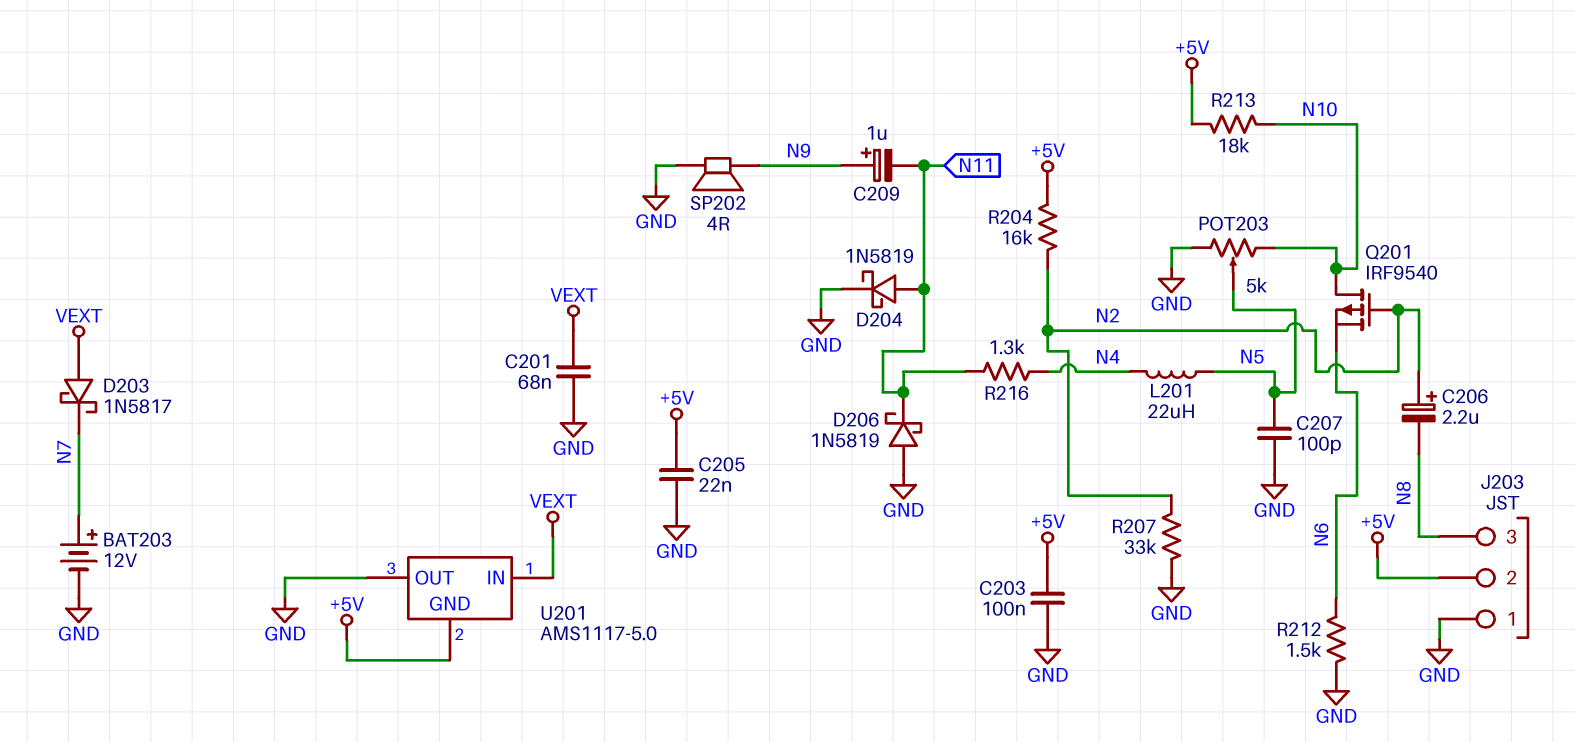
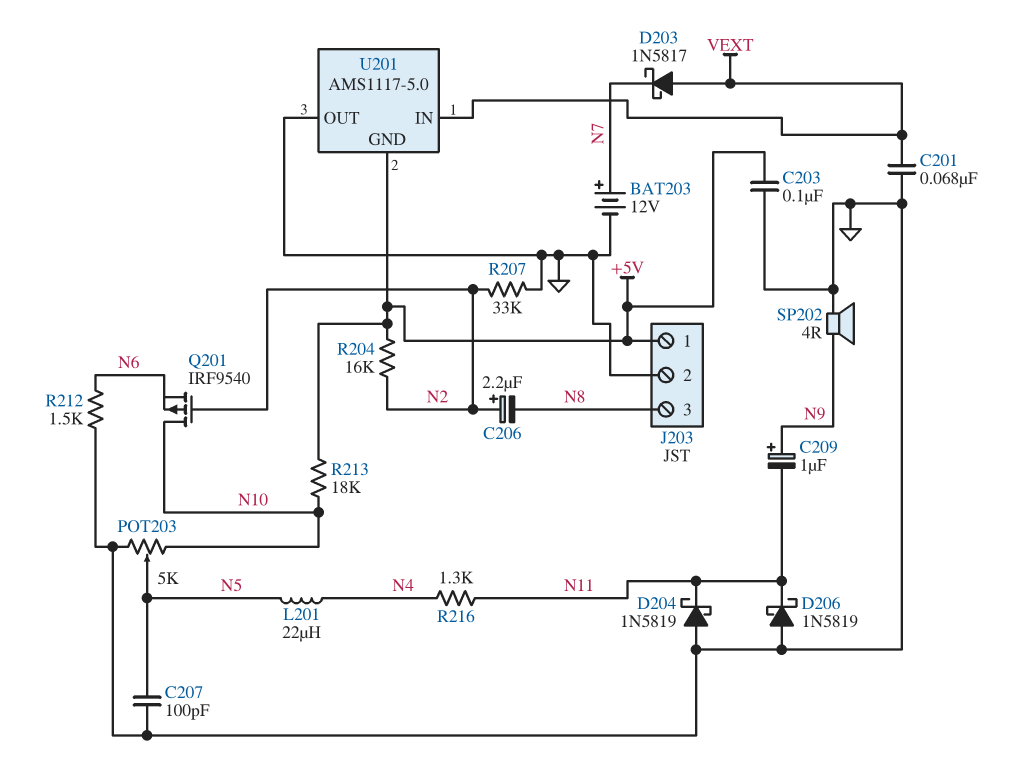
C205: 22nF (+5V, GND) -> none
D204: schottky 1N5819 (A N11, K GND) -> schottky 1N5819 (A GND, K N11)
J203 pin 1: GND -> +5V
J203 pin 2: +5V -> GND

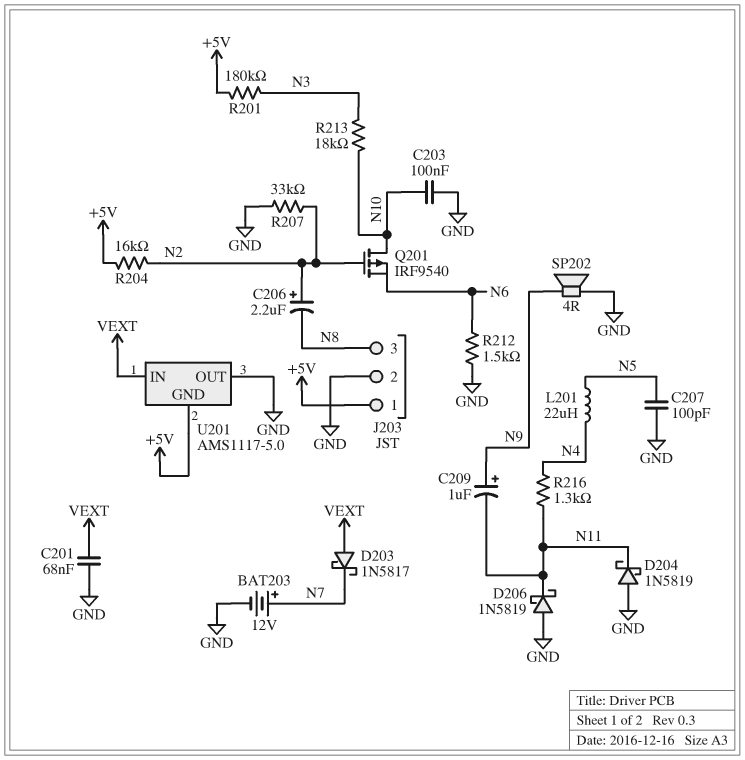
C203: 100nF (+5V, GND) -> 100nF (GND, N10)
POT203: 5k (GND, N10, wiper N5) -> none
R201: none -> 180k (+5V, N3)
R213: 18k (+5V, N10) -> 18k (N3, N10)

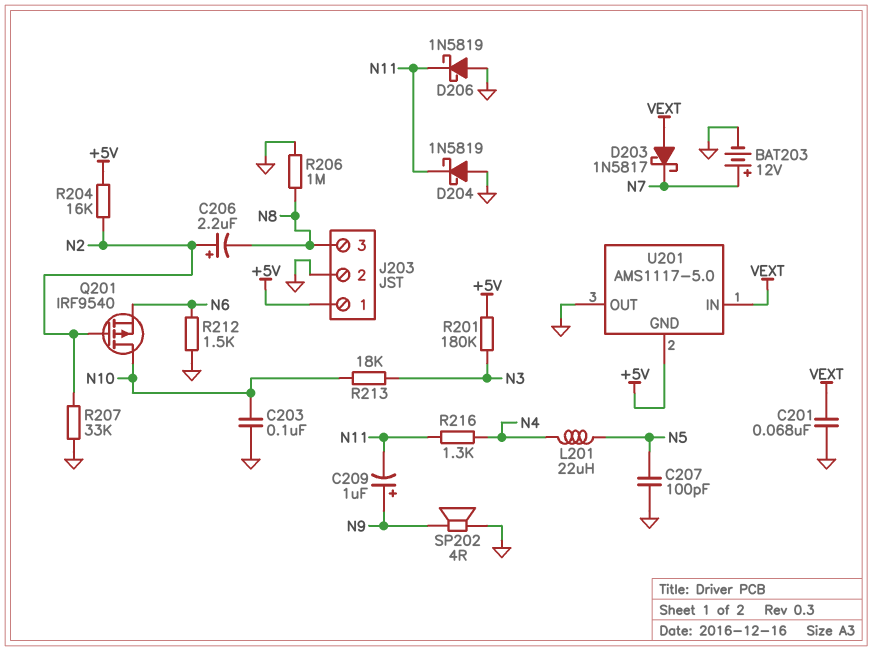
R206: none -> 1M (GND, N8)

